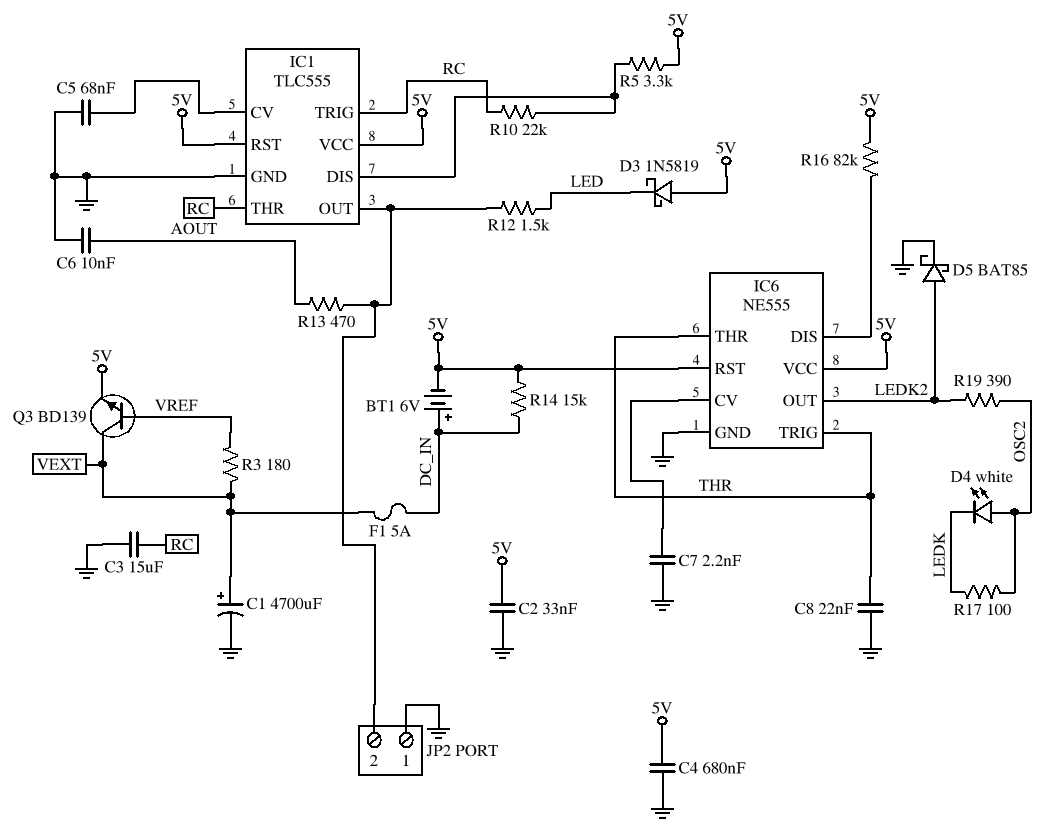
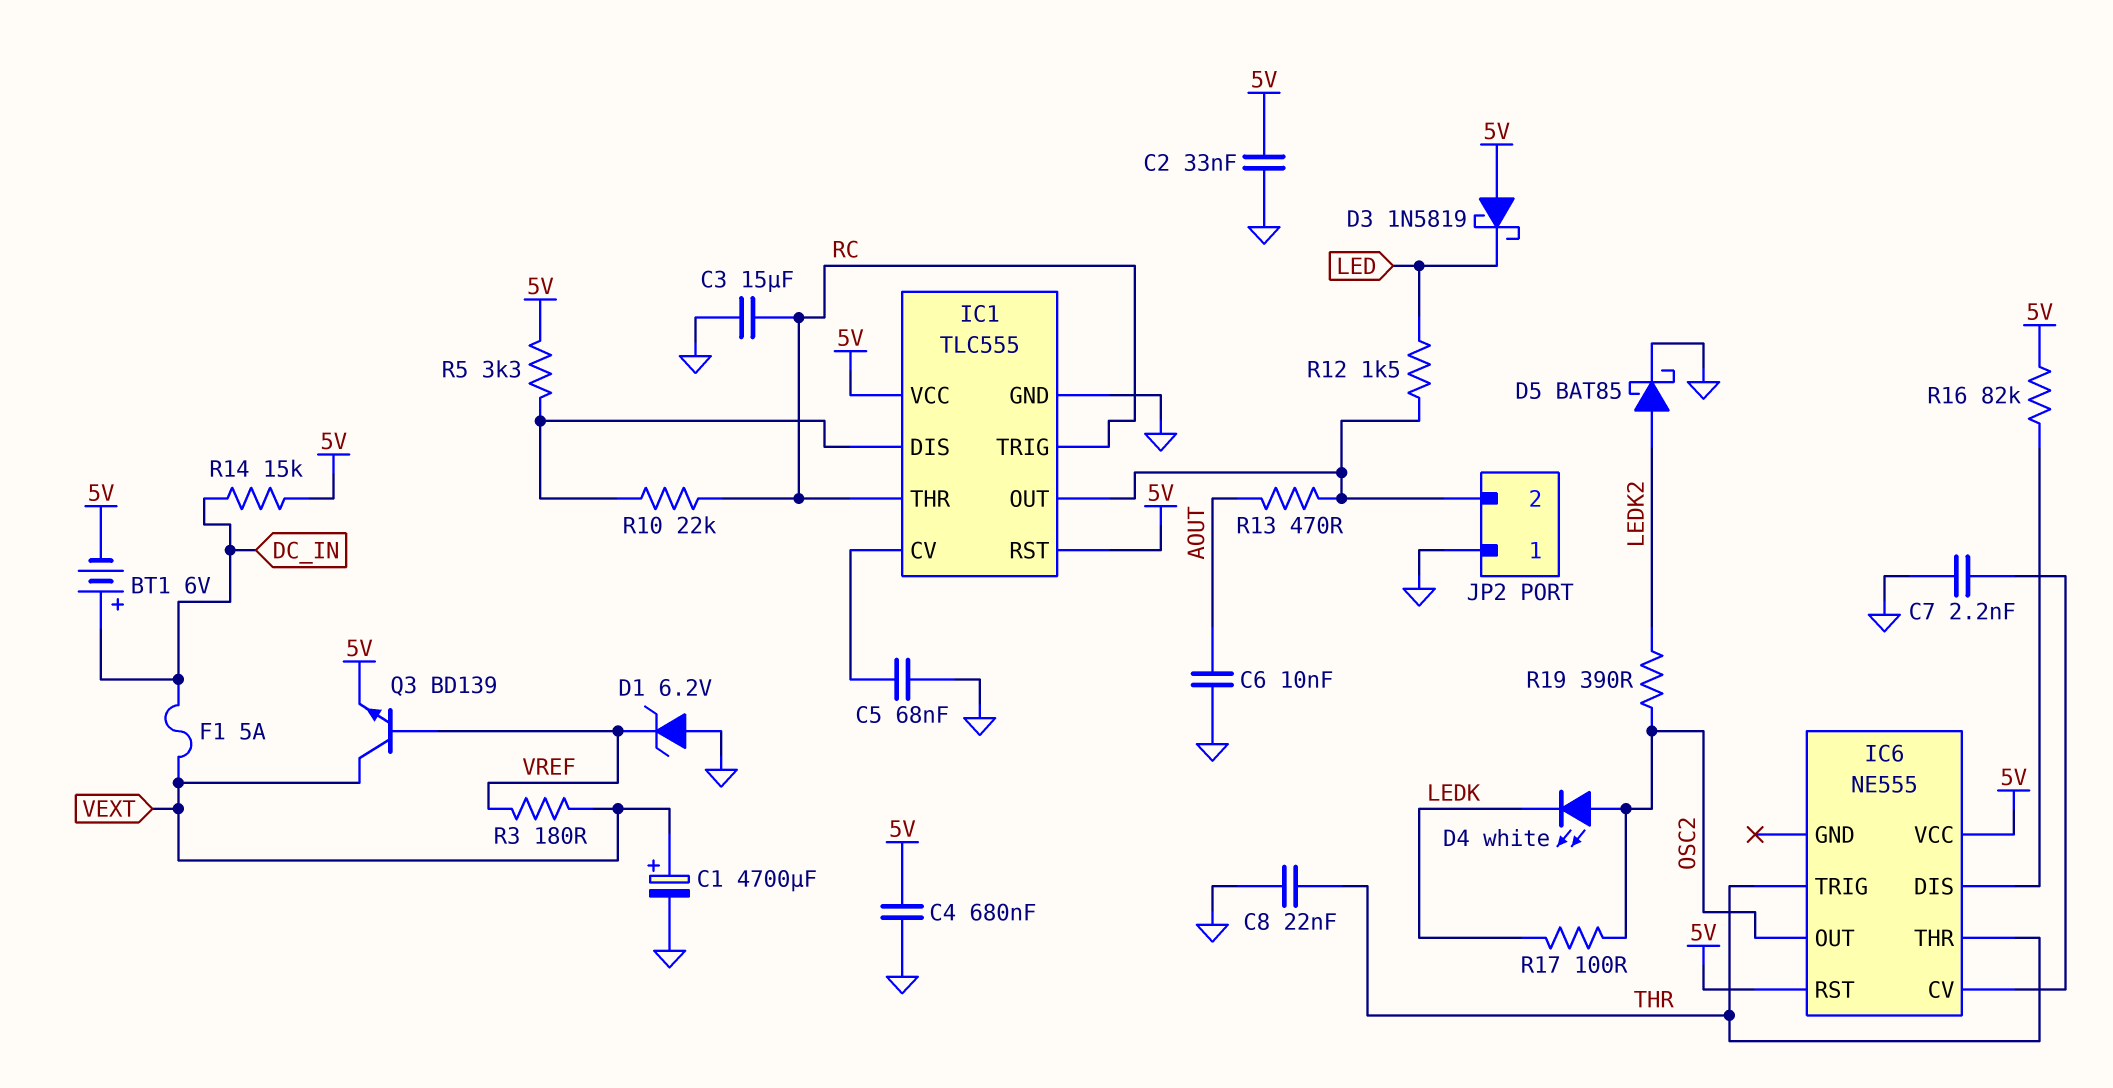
D1: none -> zener 6.2V (A GND, K VREF)
IC6 pin GND: GND -> none
IC6 pin OUT: LEDK2 -> OSC2

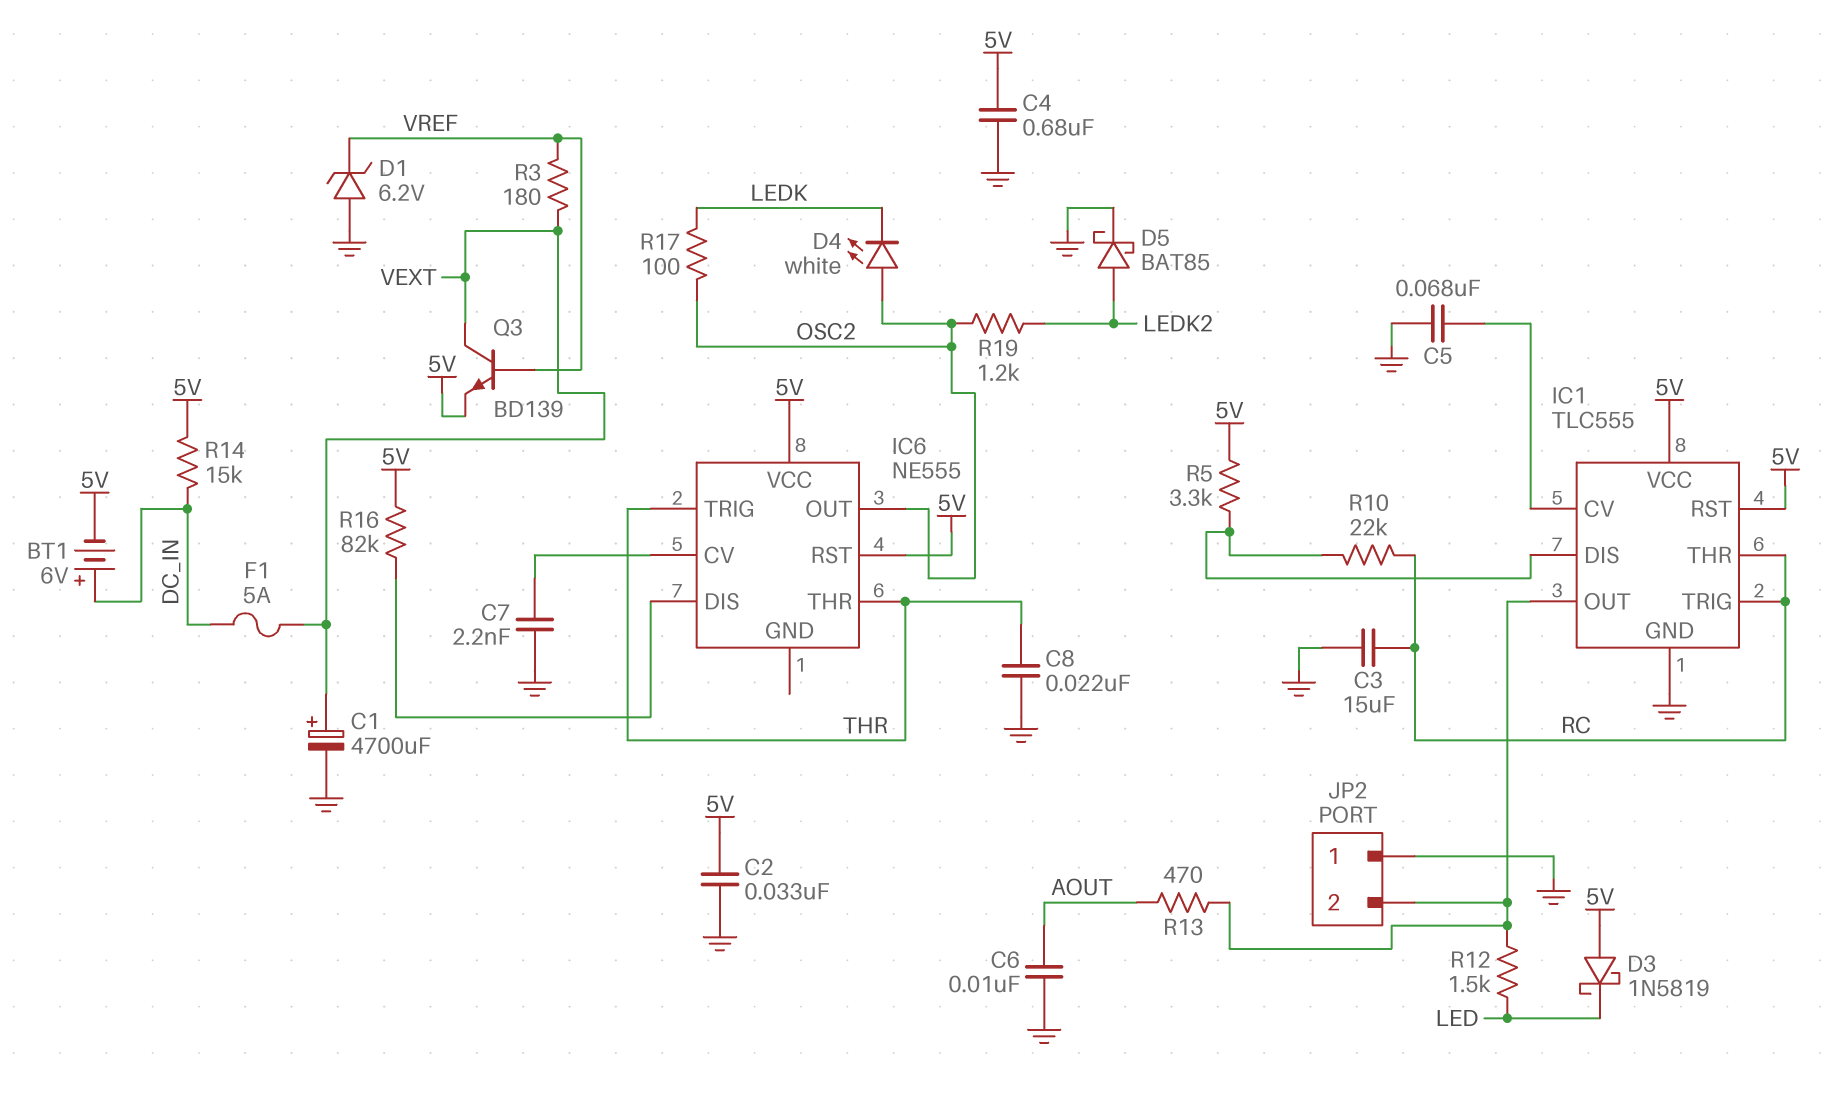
R19: 390 (LEDK2, OSC2) -> 1.2k (LEDK2, OSC2)

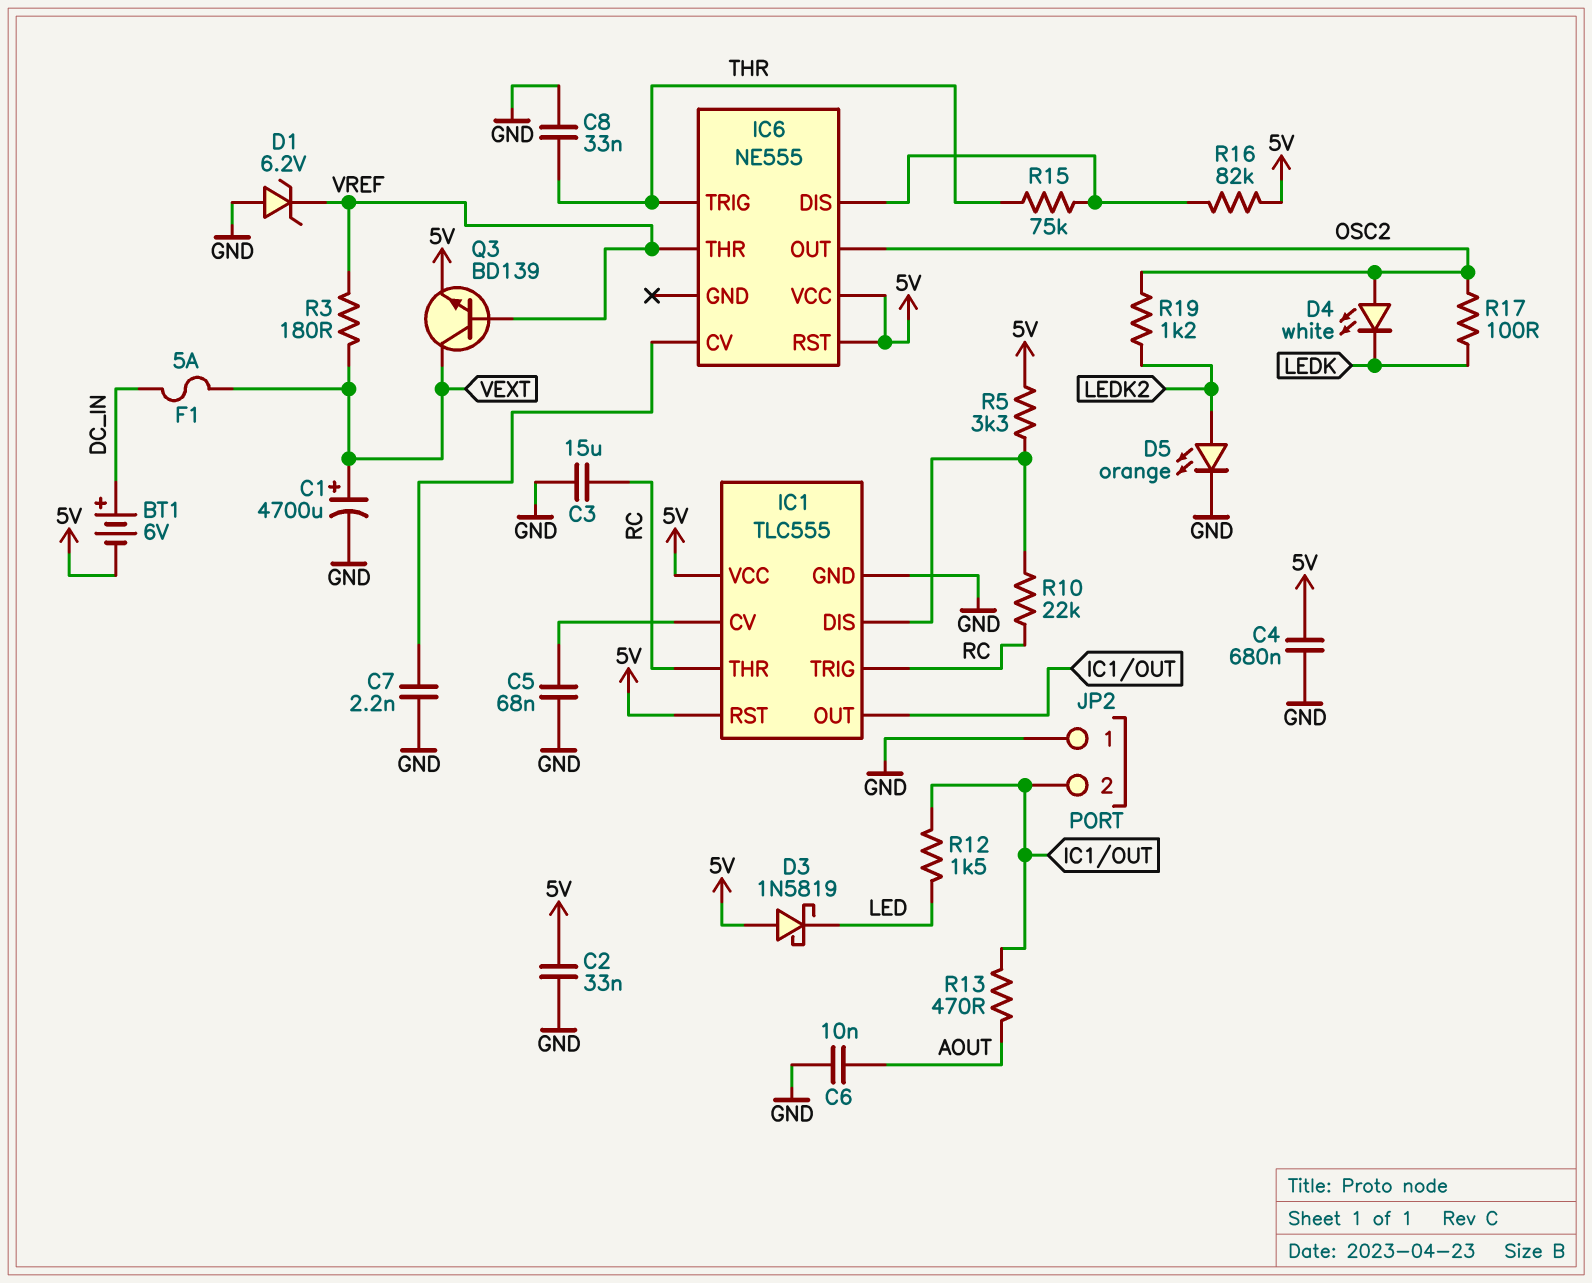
C8: 22nF (GND, THR) -> 33nF (GND, THR)
D5: schottky BAT85 (A LEDK2, K GND) -> LED orange (A LEDK2, K GND)
IC6 pin THR: THR -> VREF
R14: 15k (5V, DC_IN) -> none
R15: none -> 75k (IC6/DIS, THR)

